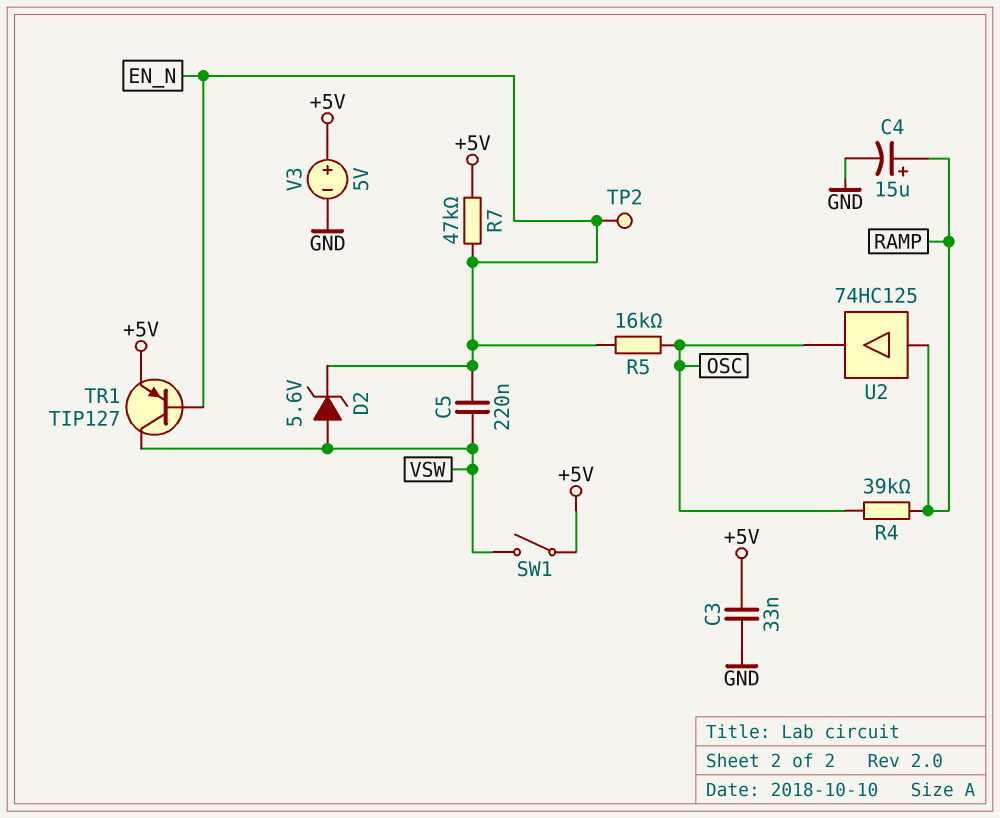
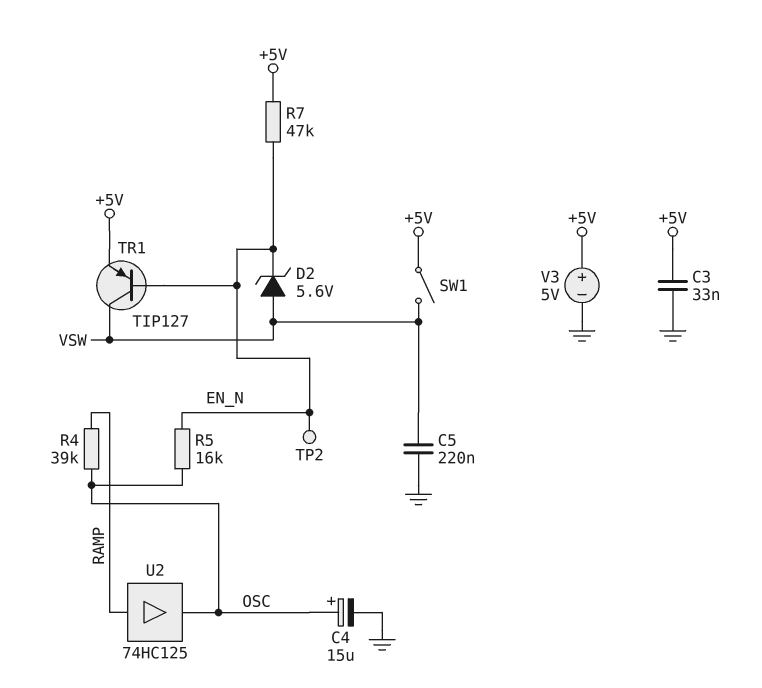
C4: 15uF (plus RAMP, minus GND) -> 15uF (plus OSC, minus GND)
C5: 220nF (EN_N, VSW) -> 220nF (GND, VSW)

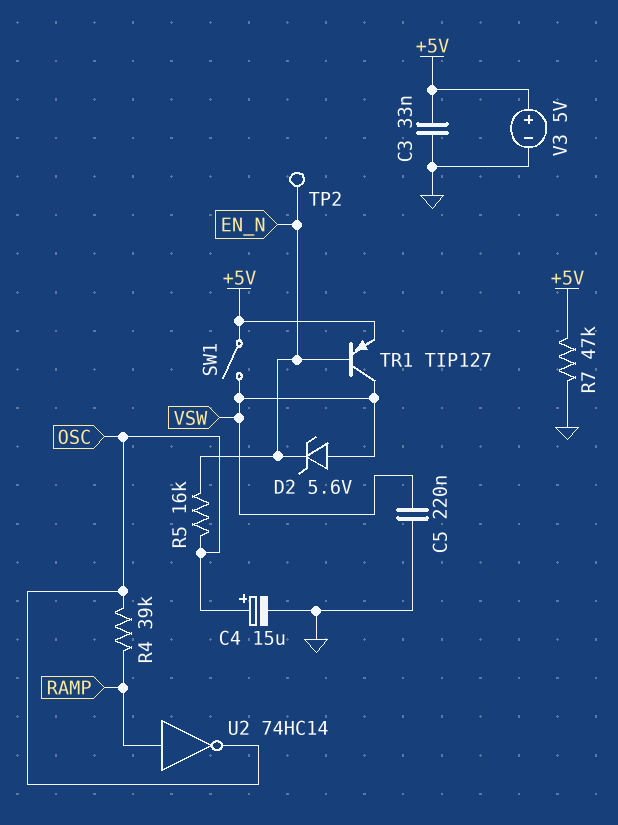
R7: 47k (+5V, EN_N) -> 47k (+5V, GND)
U2: buffer 74HC125 (in RAMP, out OSC) -> NOT 74HC14 (in RAMP, out OSC)

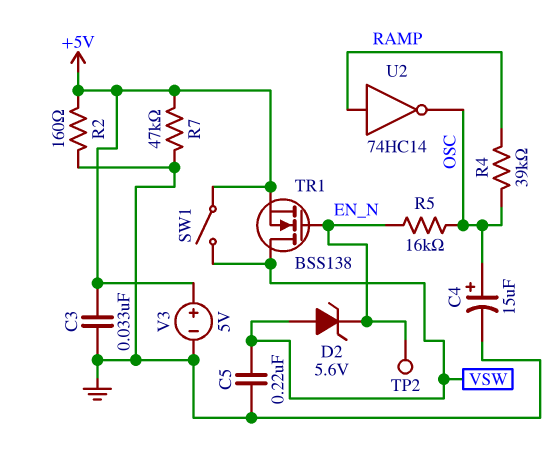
R2: none -> 160 (+5V, GND)
TR1: PNP TIP127 (B EN_N, C VSW, E +5V) -> NMOS BSS138 (G EN_N, D VSW, S +5V)

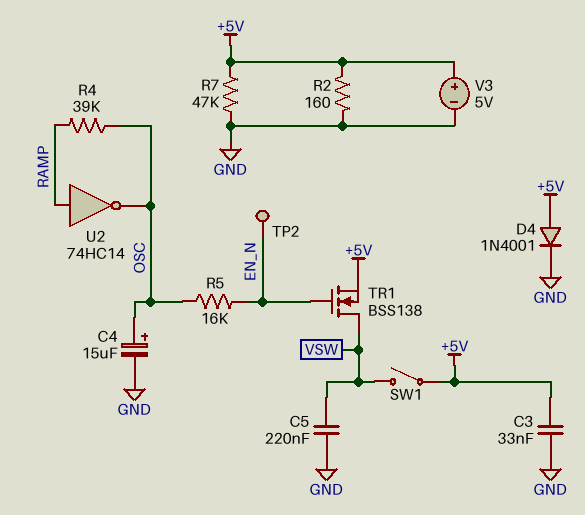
D2: zener 5.6V (A VSW, K EN_N) -> none
D4: none -> diode 1N4001 (A +5V, K GND)

